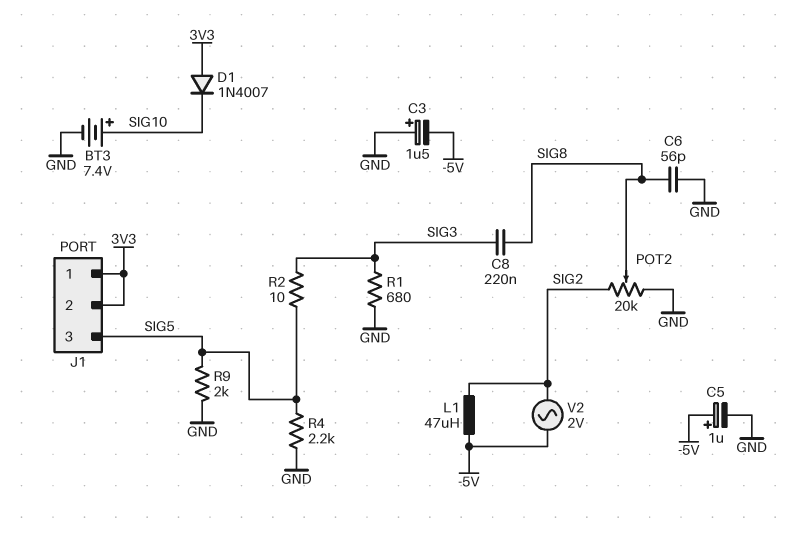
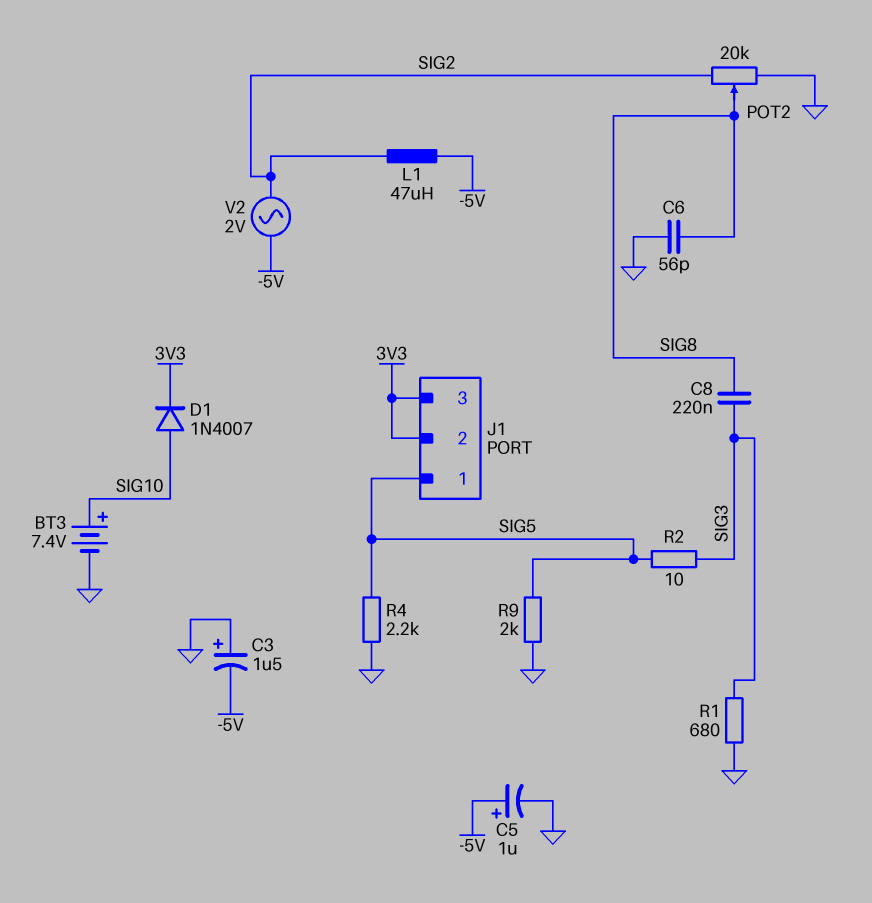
D1: diode 1N4007 (A 3V3, K SIG10) -> diode 1N4007 (A SIG10, K 3V3)
J1 pin 1: 3V3 -> SIG5
J1 pin 3: SIG5 -> 3V3

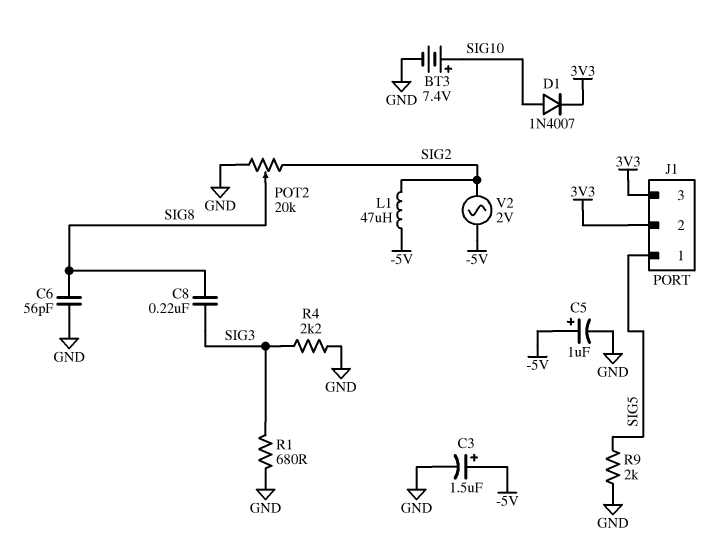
C3: 1.5uF (plus GND, minus -5V) -> 1.5uF (plus -5V, minus GND)
R2: 10 (SIG3, SIG5) -> none
R4: 2.2k (GND, SIG5) -> 2.2k (GND, SIG3)

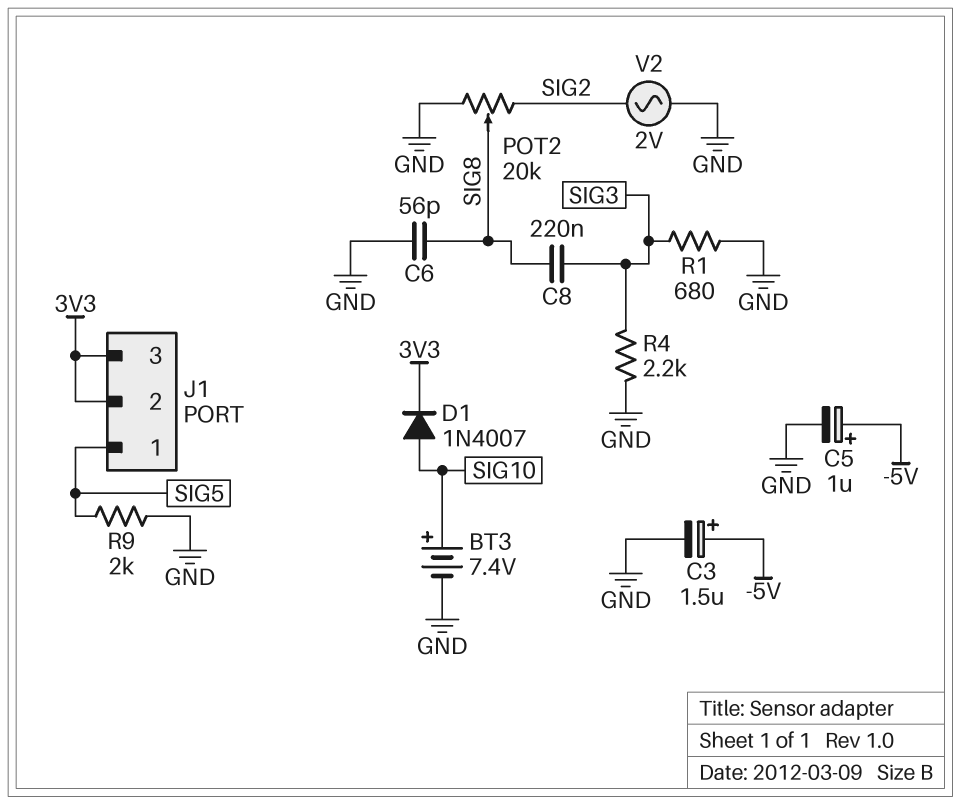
L1: 47uH (-5V, SIG2) -> none
V2: AC 2V (-5V, SIG2) -> AC 2V (GND, SIG2)

